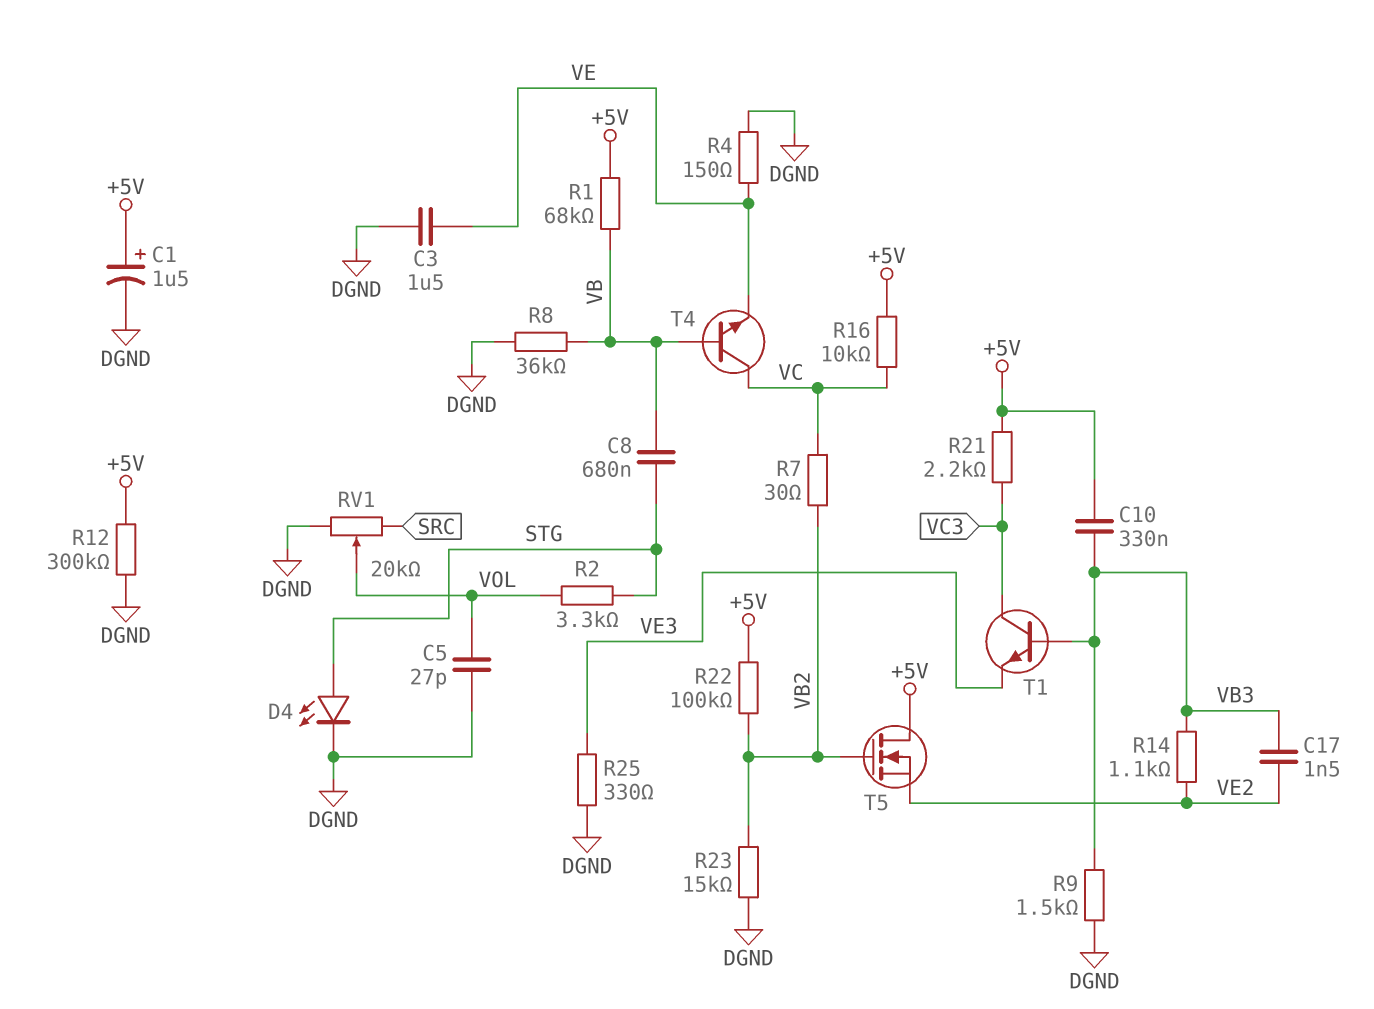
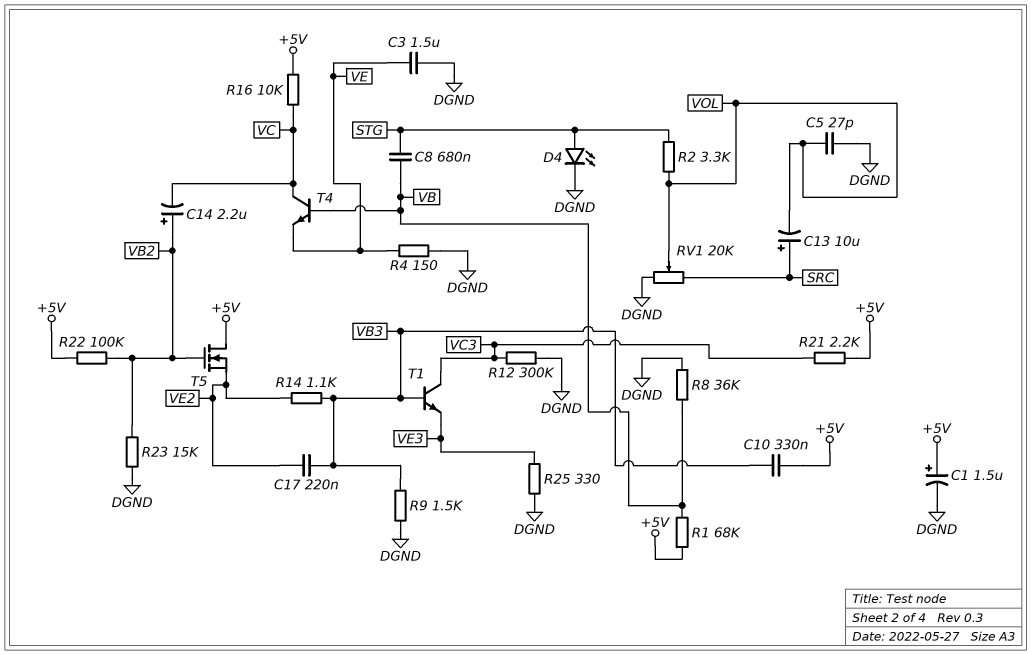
C13: none -> 10uF (plus SRC, minus VOL)
C14: none -> 2.2uF (plus VB2, minus VC)
C17: 1.5nF (VB3, VE2) -> 220nF (VB3, VE2)
R7: 30 (VB2, VC) -> none
R12: 300k (+5V, DGND) -> 300k (DGND, VC3)

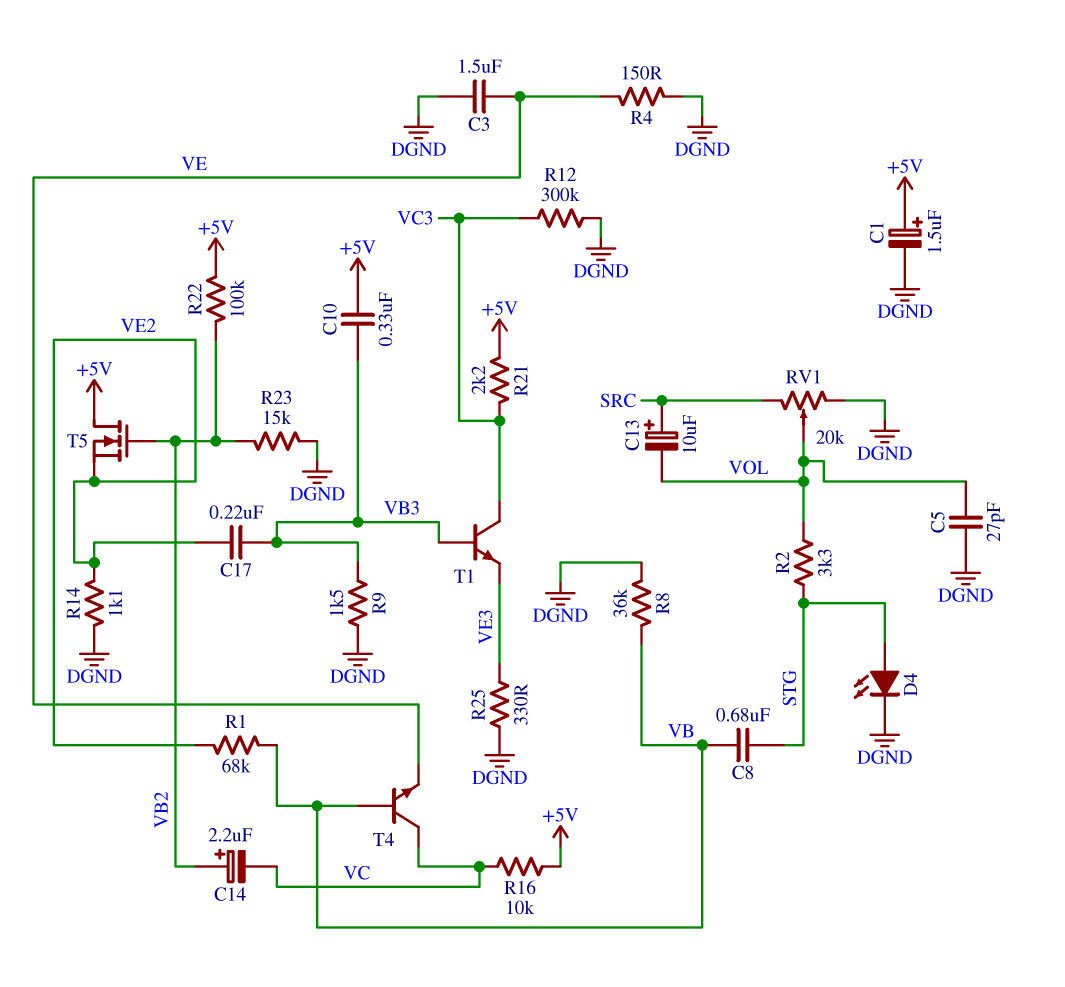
R1: 68k (+5V, VB) -> 68k (VB, VE2)
R14: 1.1k (VB3, VE2) -> 1.1k (DGND, VE2)

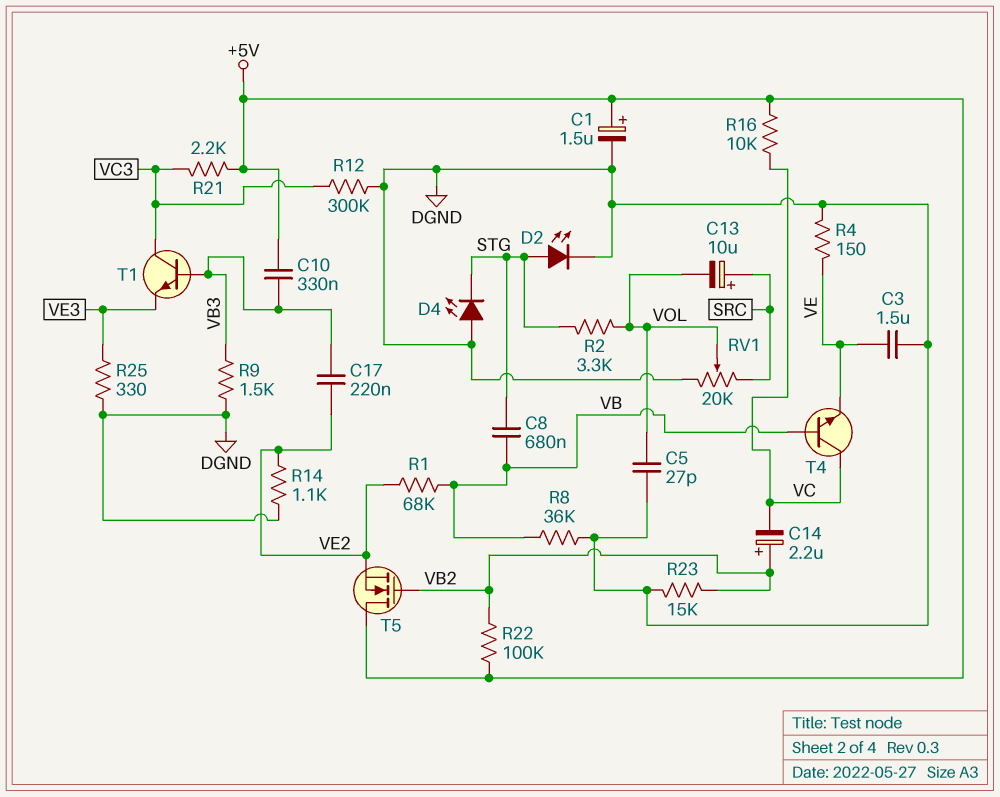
D2: none -> LED (A STG, K DGND)
D4: LED (A STG, K DGND) -> LED (A DGND, K STG)

